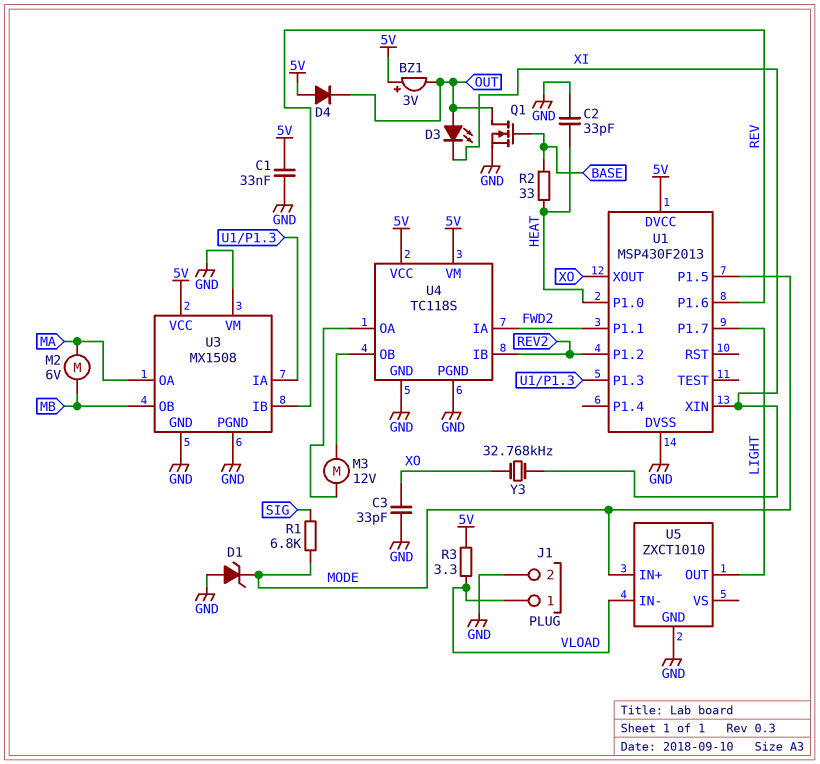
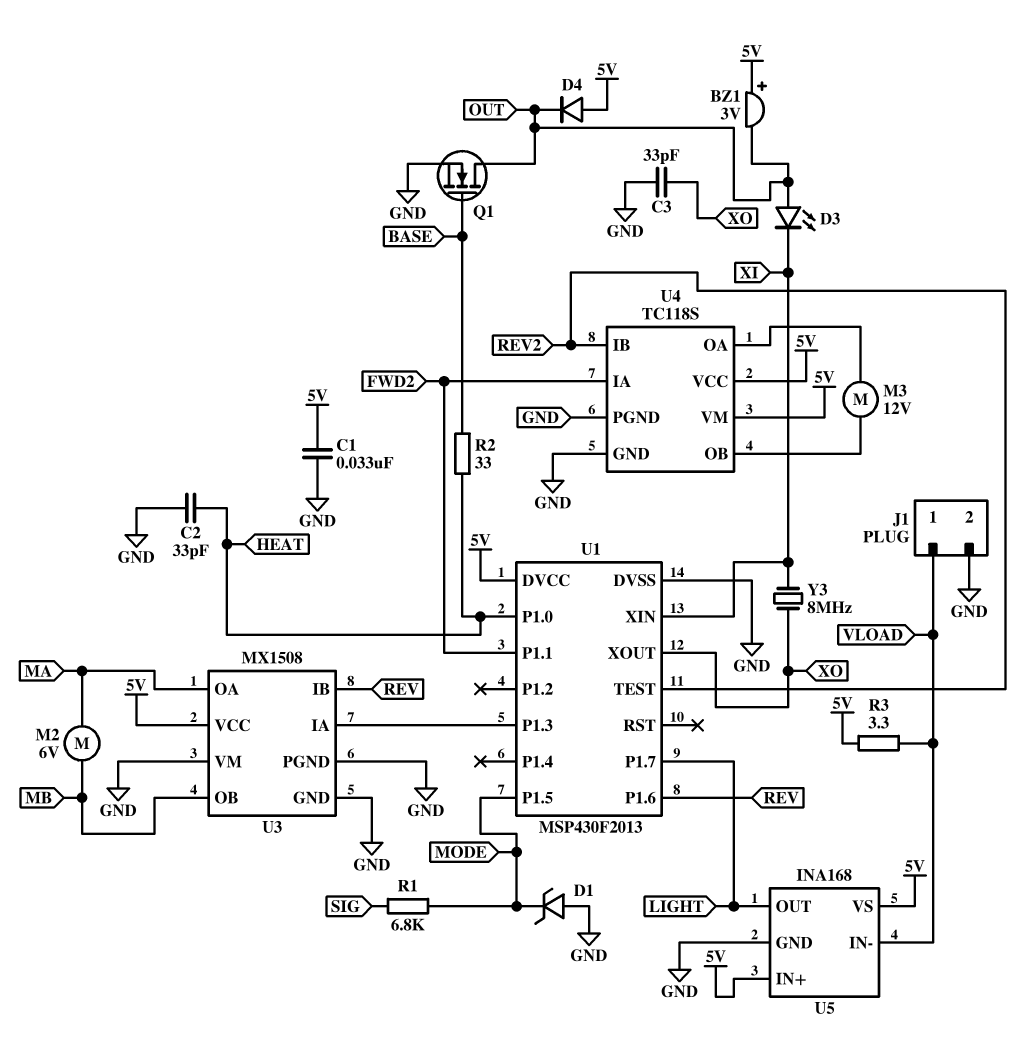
U1 pin P1.2: REV2 -> none
U1 pin TEST: none -> REV2
U5: ZXCT1010 -> INA168
U5 pin IN+: MODE -> 5V
U5 pin VS: none -> 5V
Y3: 32.768kHz (XI, XO) -> 8MHz (XI, XO)

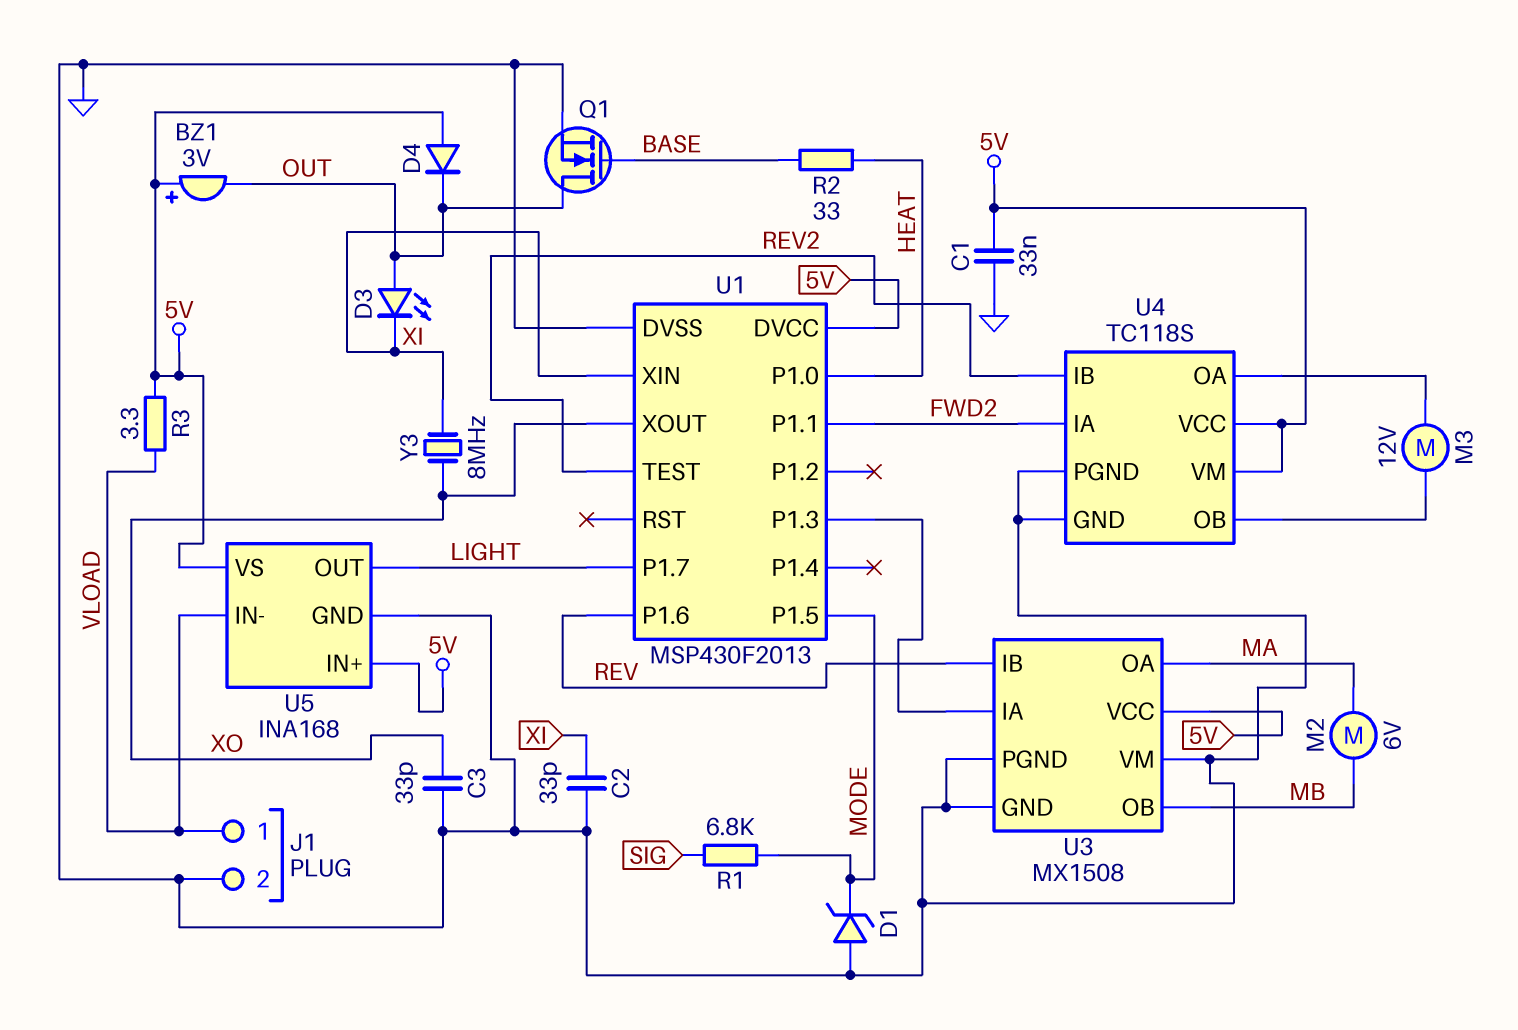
C2: 33pF (GND, HEAT) -> 33pF (GND, XI)

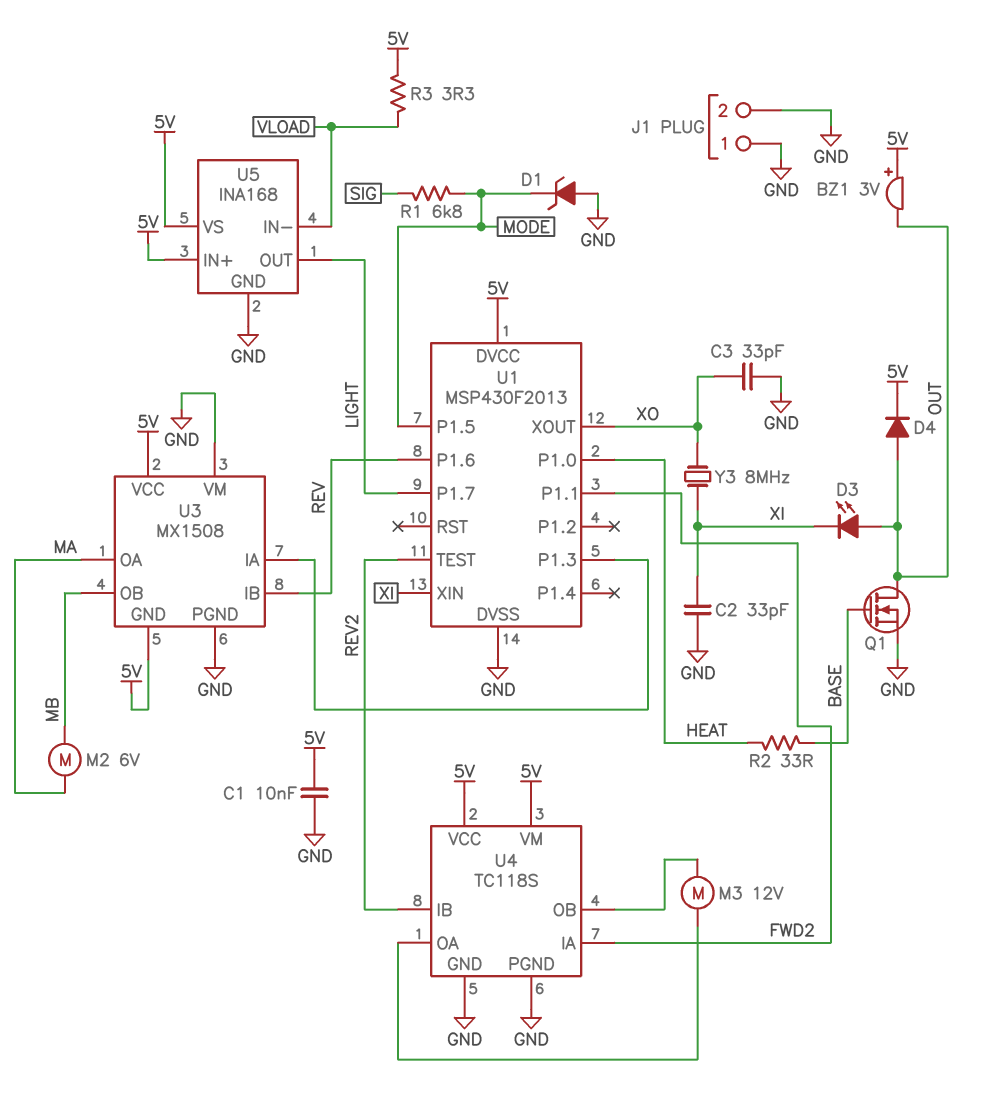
C1: 33nF (5V, GND) -> 10nF (5V, GND)
D4: diode (A 5V, K OUT) -> diode (A OUT, K 5V)
J1 pin 1: VLOAD -> GND
U3 pin GND: GND -> 5V

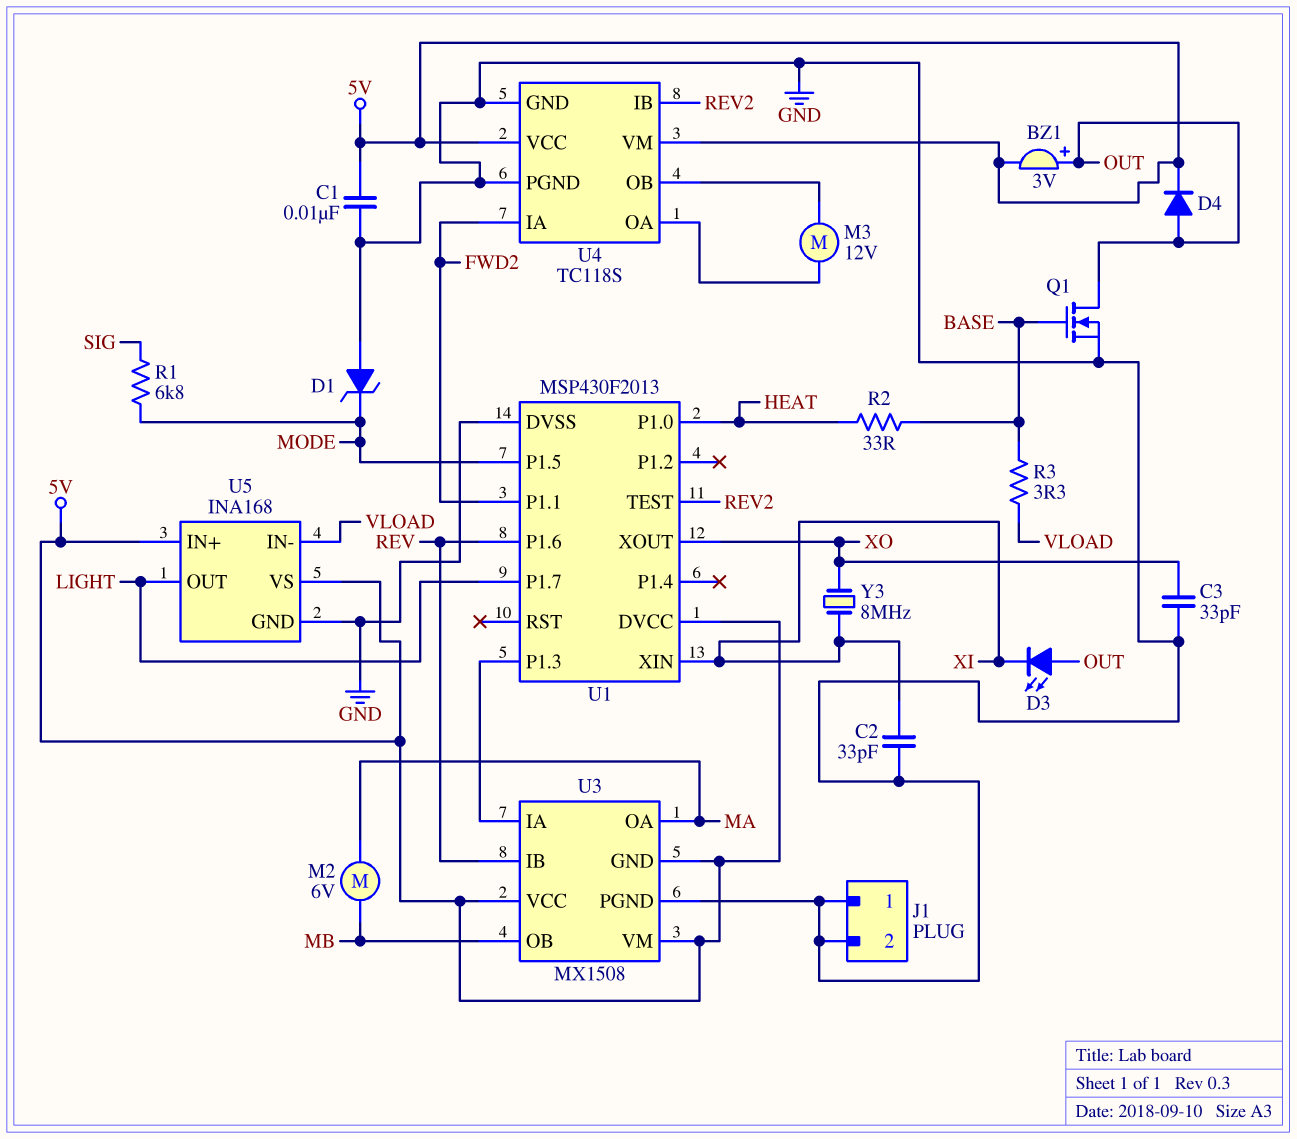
BZ1: buzzer 3V (plus 5V, minus OUT) -> buzzer 3V (plus OUT, minus 5V)
R3: 3.3 (5V, VLOAD) -> 3.3 (BASE, VLOAD)
U3 pin VM: GND -> 5V

